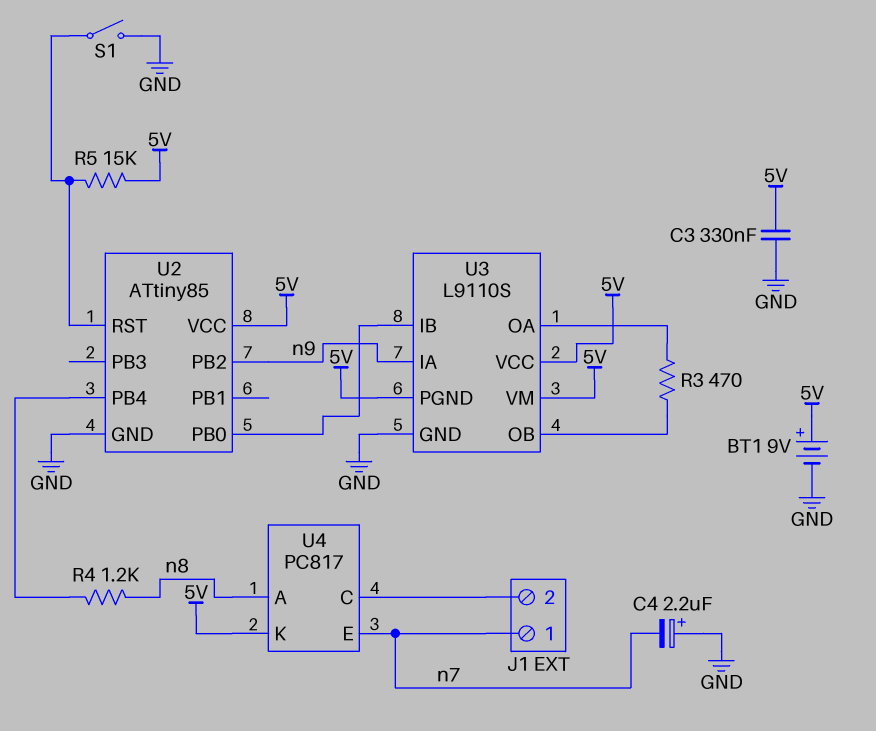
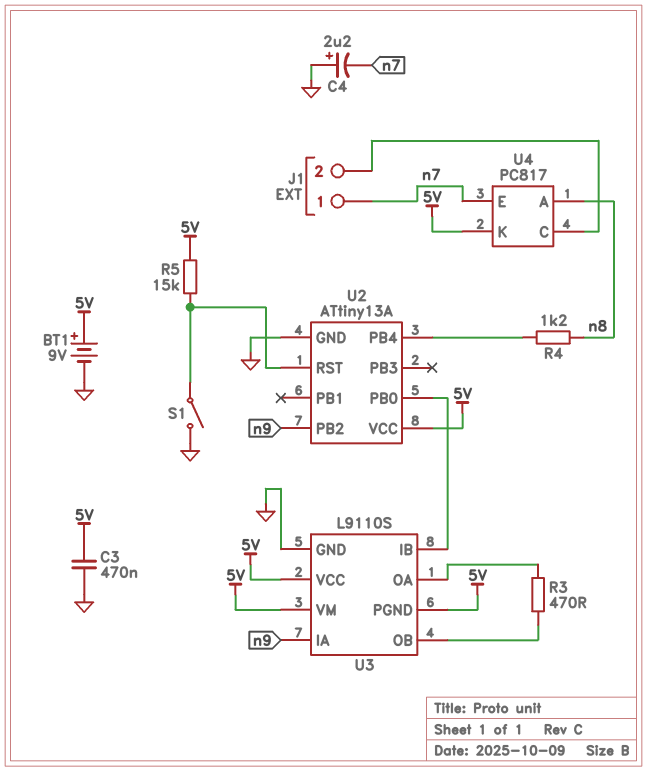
C3: 330nF (5V, GND) -> 470nF (5V, GND)
U2: ATtiny85 -> ATtiny13A

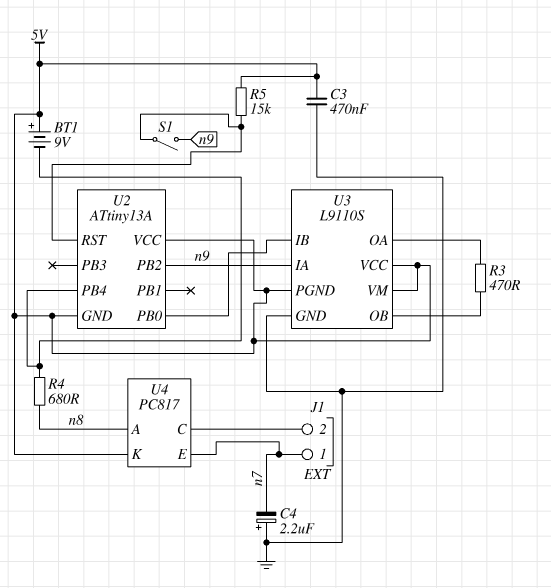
BT1: 9V (plus 5V, minus GND) -> 9V (plus 5V, minus U2/PB4)
R4: 1.2k (U2/PB4, n8) -> 680 (U2/PB4, n8)
S1: switch (GND, U2/RST) -> switch (U2/RST, n9)
U2 pin GND: GND -> 5V

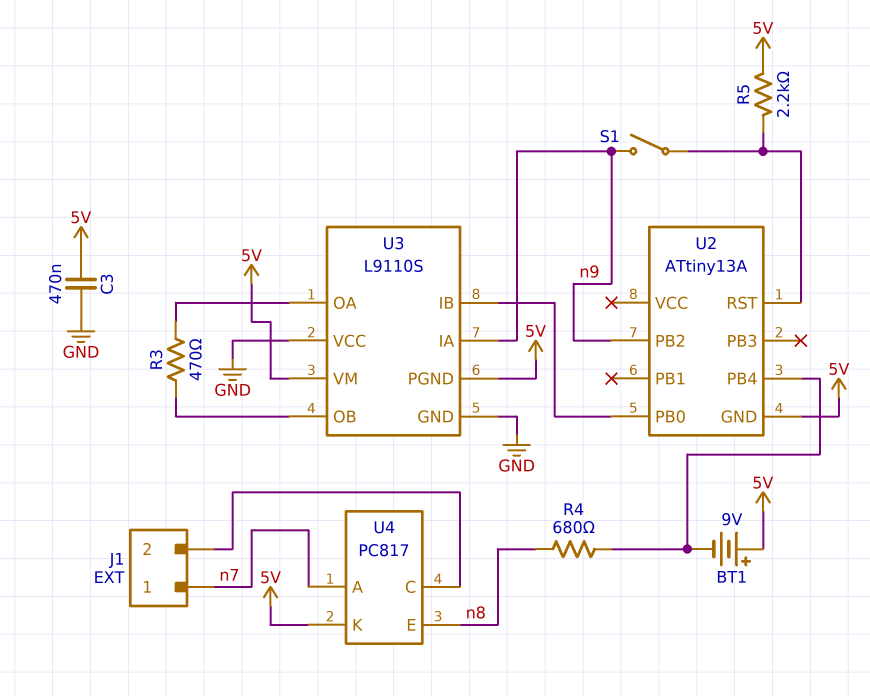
C4: 2.2uF (plus GND, minus n7) -> none
R5: 15k (5V, U2/RST) -> 2.2k (5V, U2/RST)
U2 pin VCC: 5V -> none
U3 pin VCC: 5V -> GND
U4 pin A: n8 -> n7
U4 pin E: n7 -> n8

